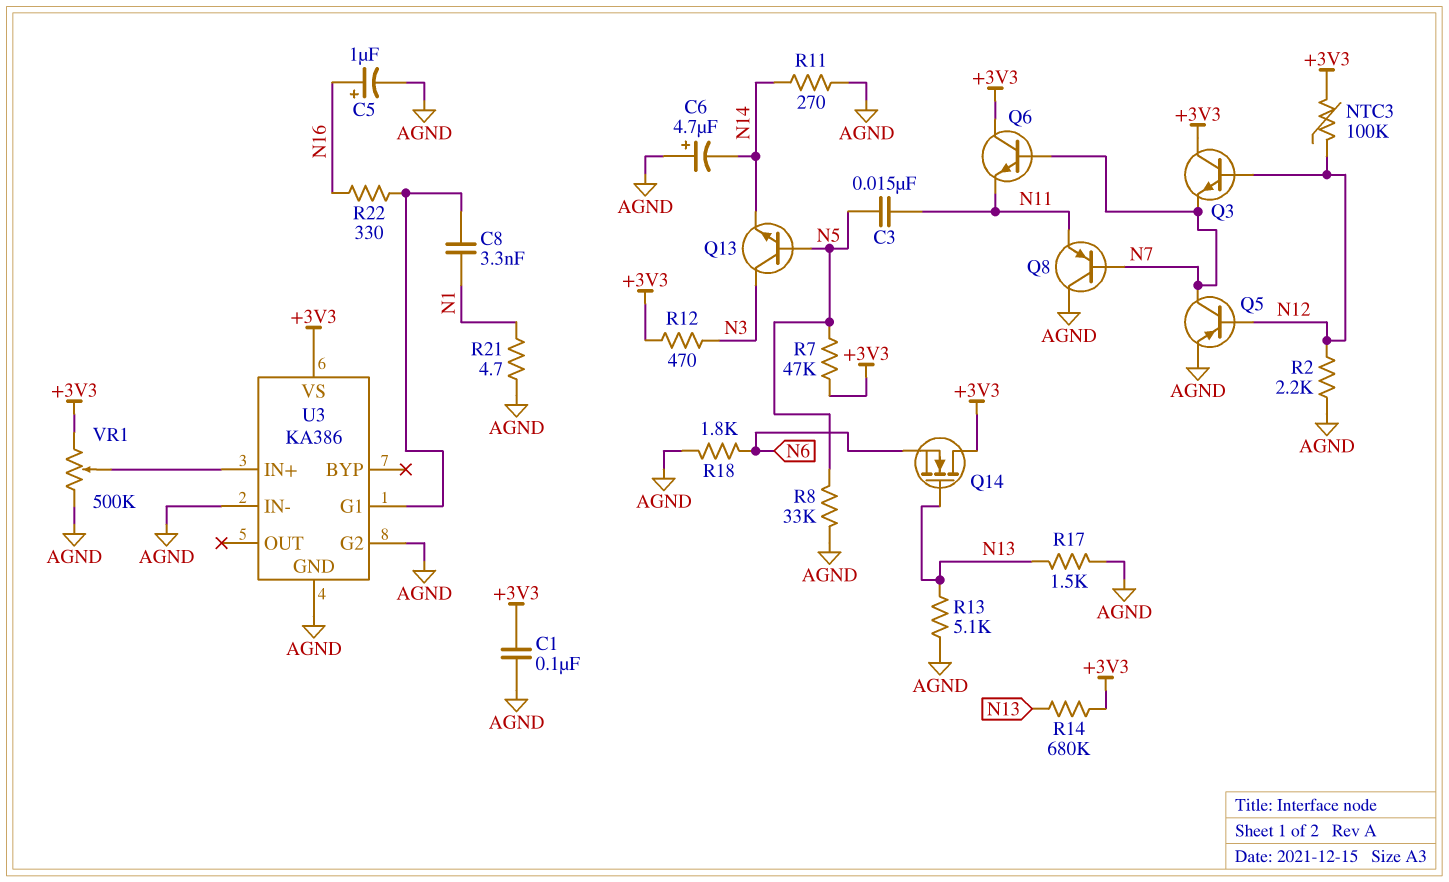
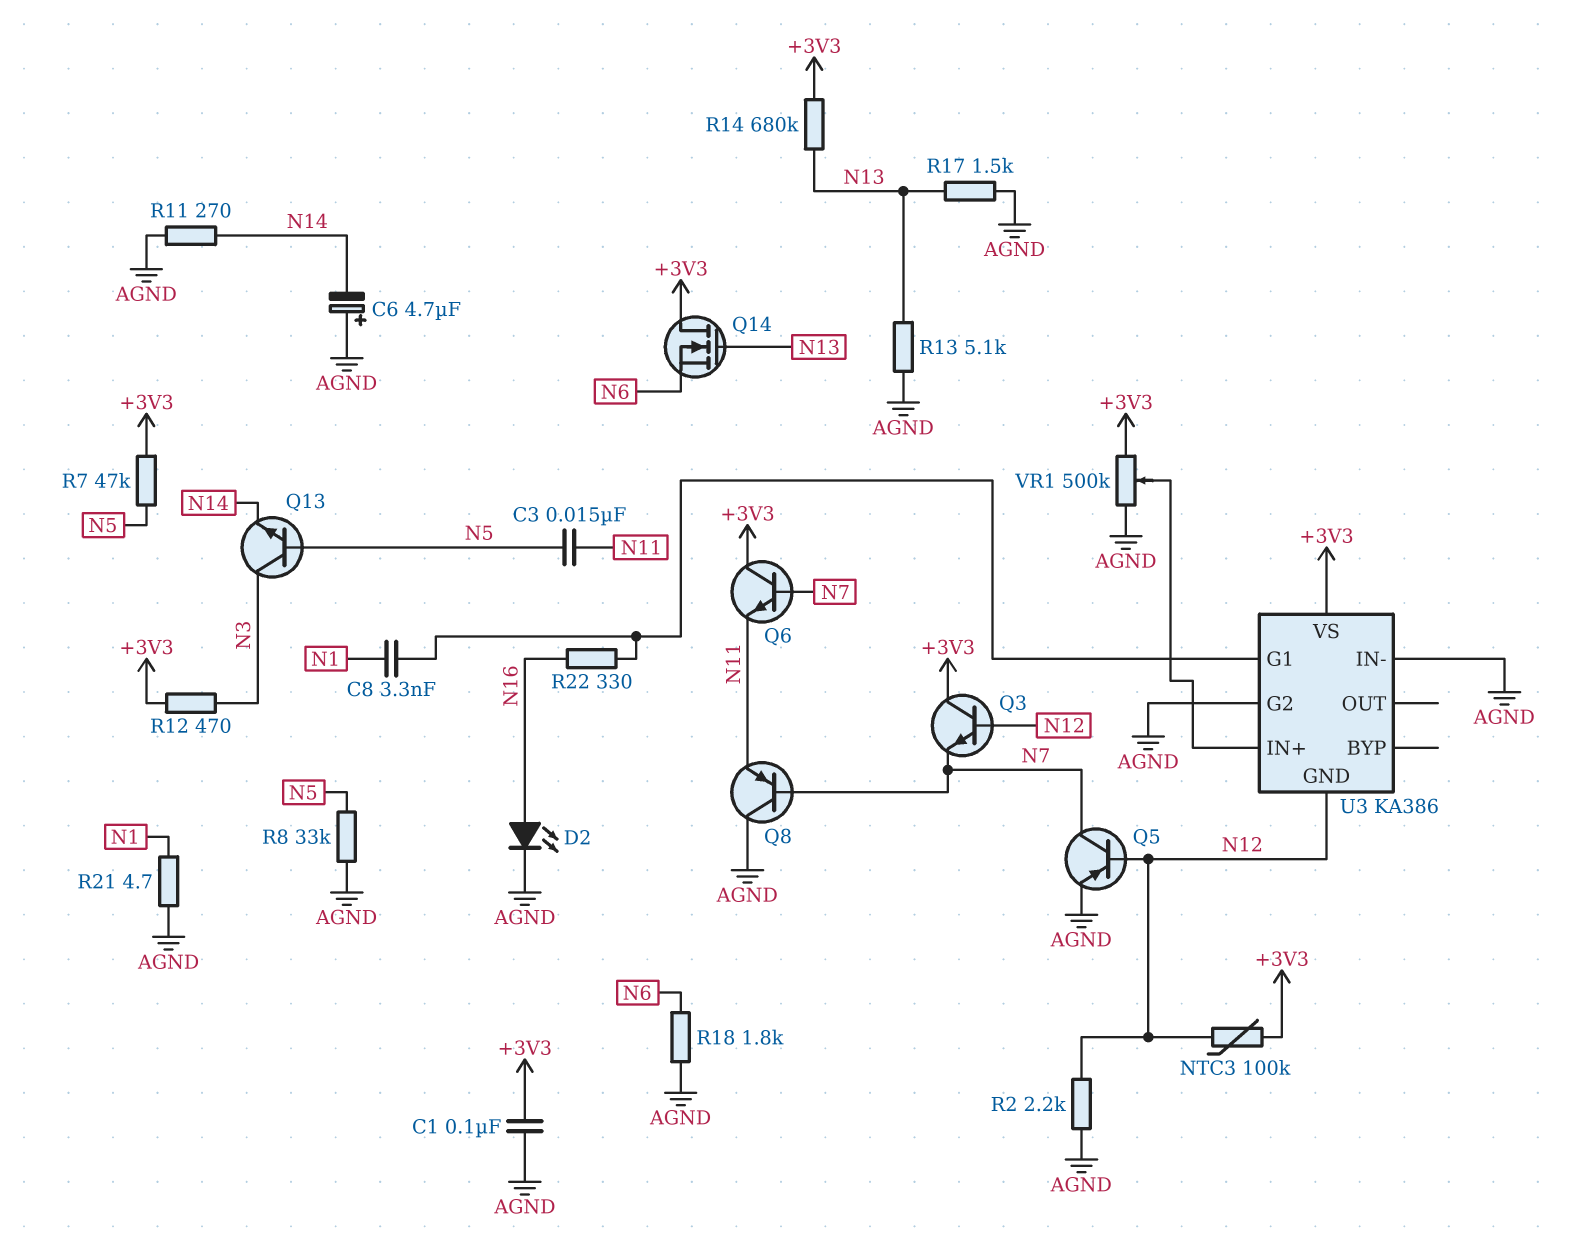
C5: 1uF (plus N16, minus AGND) -> none
D2: none -> LED (A N16, K AGND)
U3 pin GND: AGND -> N12

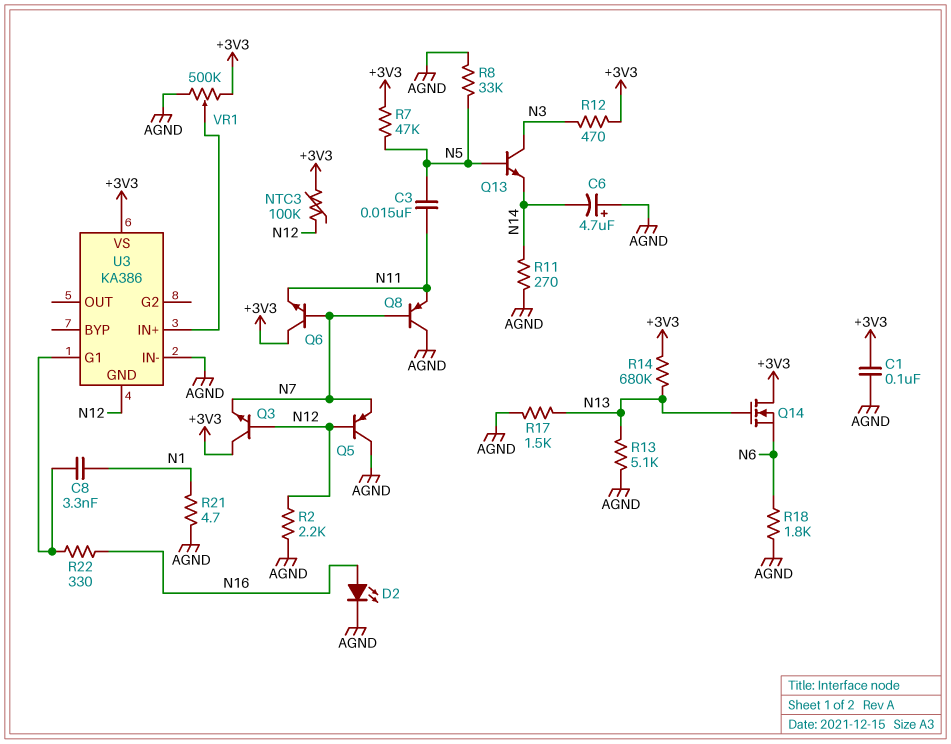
Q5: PNP (B N12, C N7, E AGND) -> PNP (B N12, C AGND, E N7)
U3 pin G2: AGND -> none

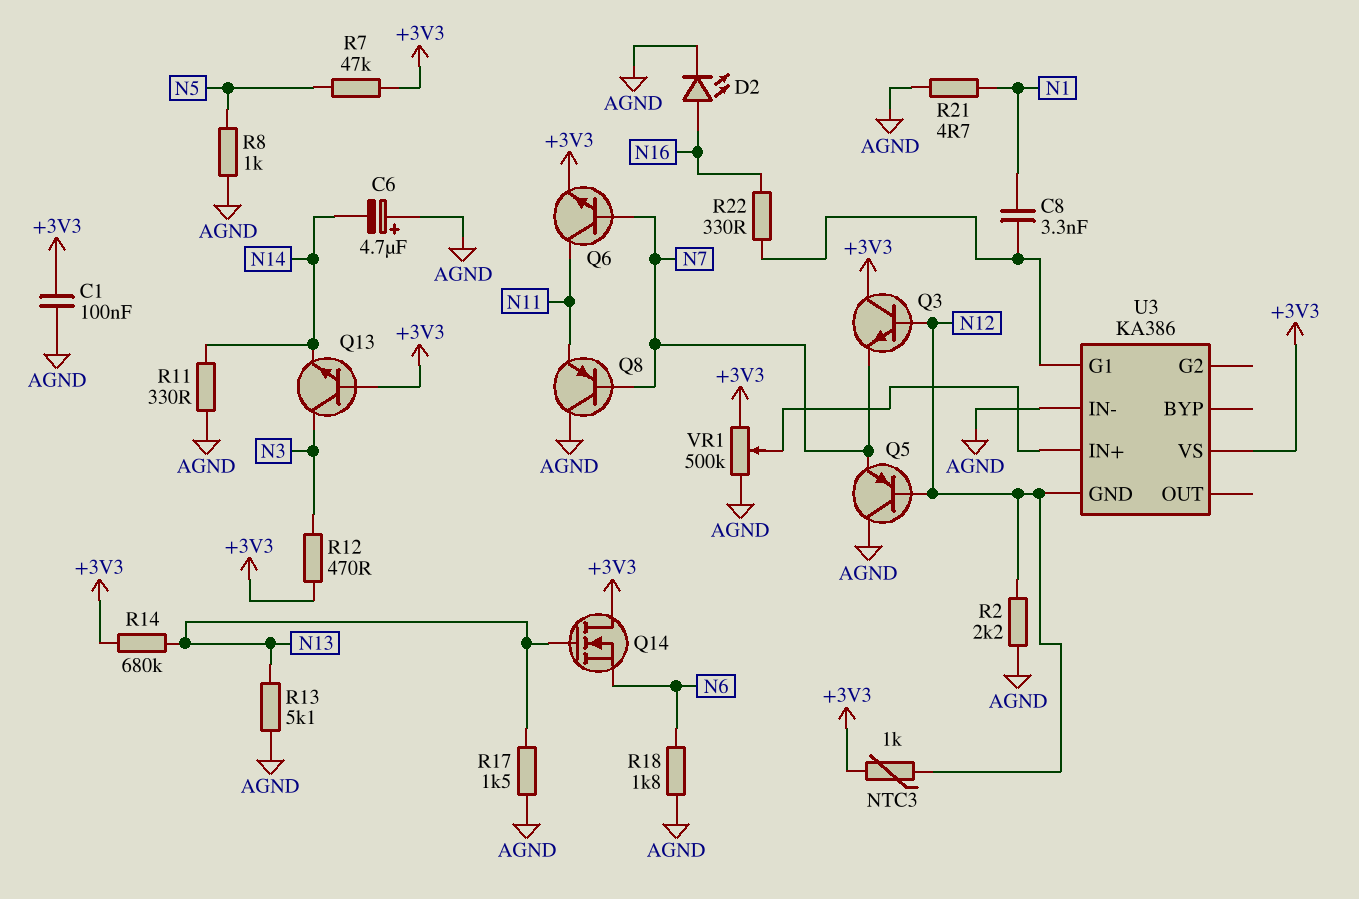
C3: 15nF (N5, N11) -> none
NTC3: 100k (+3V3, N12) -> 1k (+3V3, N12)
Q6: NPN (B N7, C +3V3, E N11) -> NPN (B N7, C N11, E +3V3)
Q13: NPN (B N5, C N3, E N14) -> NPN (B +3V3, C N3, E N14)
R8: 33k (AGND, N5) -> 1k (AGND, N5)
R11: 270 (AGND, N14) -> 330 (AGND, N14)

